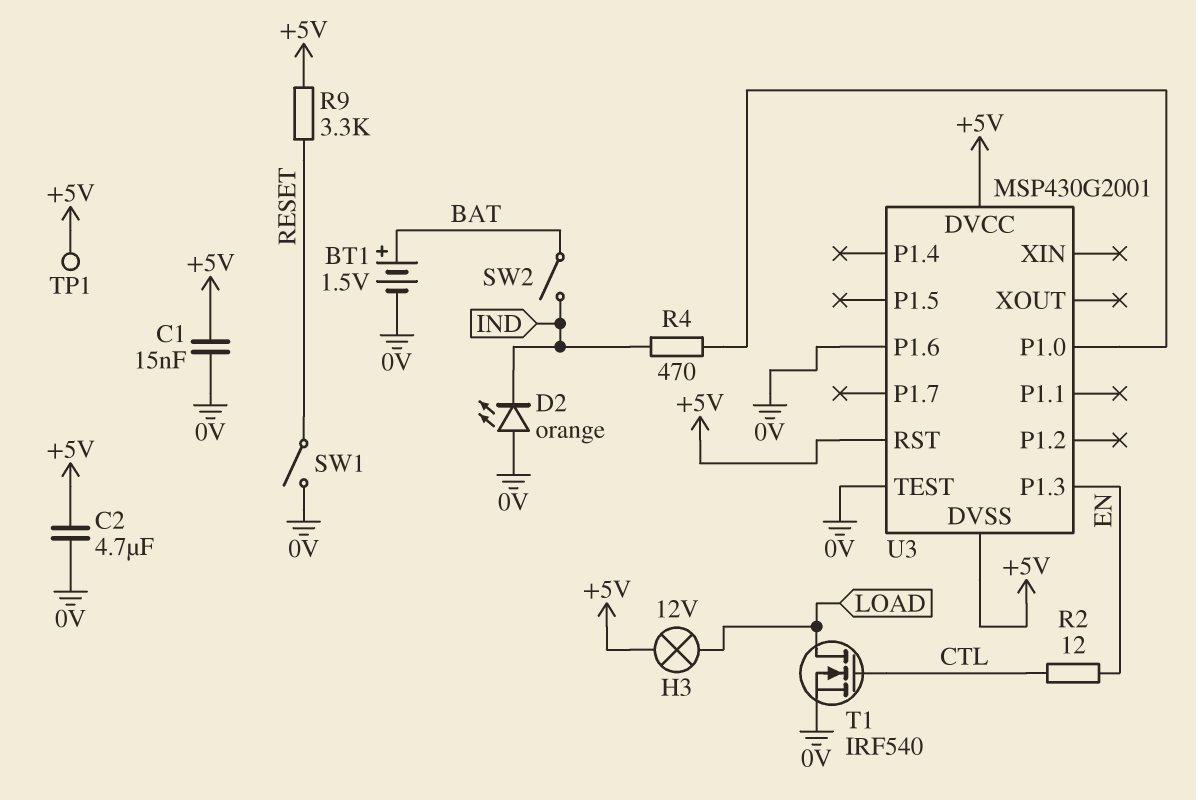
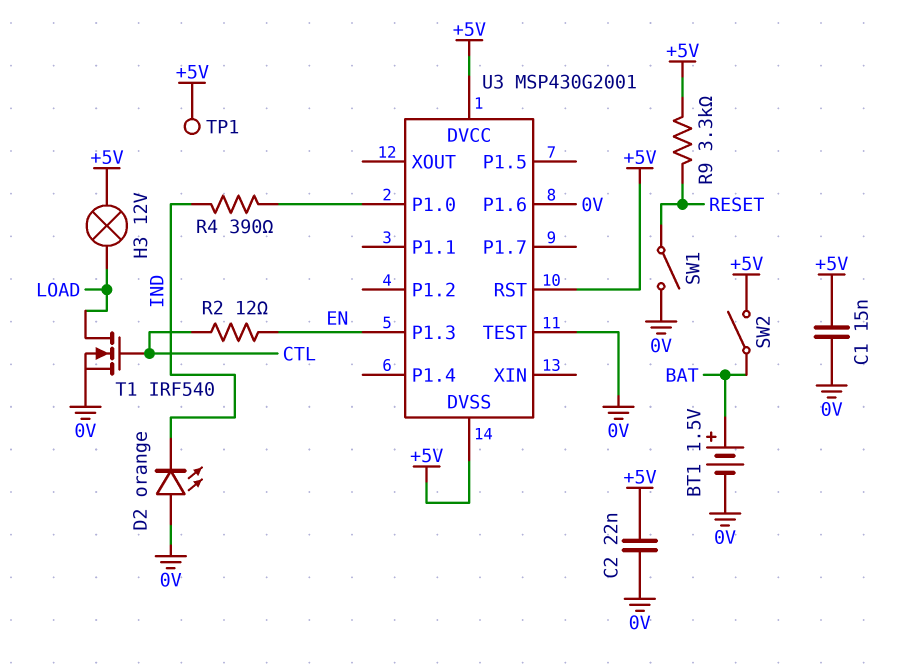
C2: 4.7uF (+5V, 0V) -> 22nF (+5V, 0V)
R4: 470 (IND, U3/P1.0) -> 390 (IND, U3/P1.0)
SW2: switch (BAT, IND) -> switch (+5V, BAT)

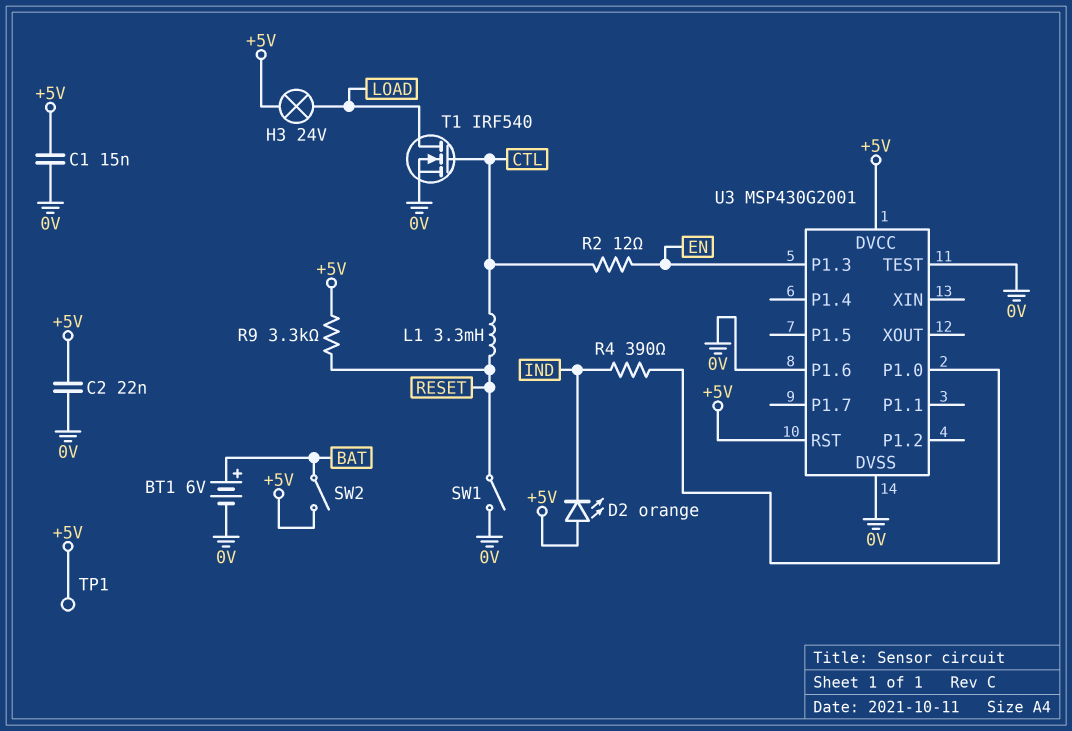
BT1: 1.5V (plus BAT, minus 0V) -> 6V (plus BAT, minus 0V)
D2: LED orange (A 0V, K IND) -> LED orange (A +5V, K IND)
H3: lamp 12V (+5V, LOAD) -> lamp 24V (+5V, LOAD)
L1: none -> 3.3mH (CTL, RESET)
U3 pin DVSS: +5V -> 0V

